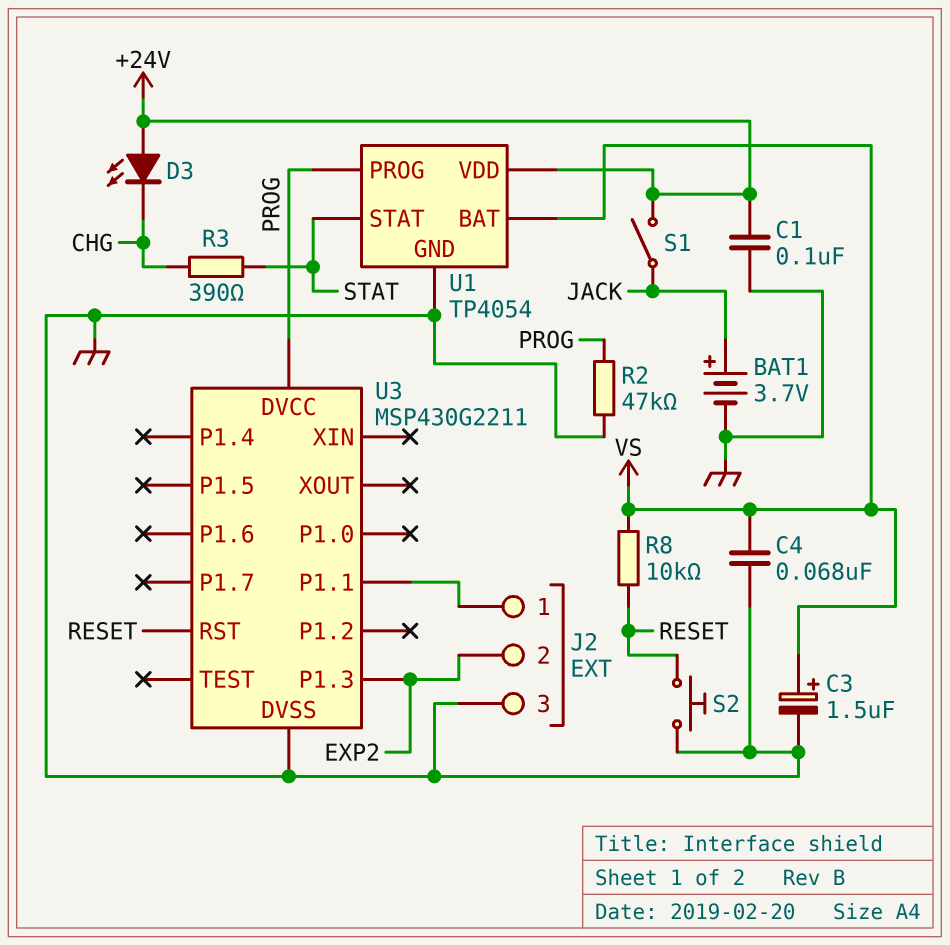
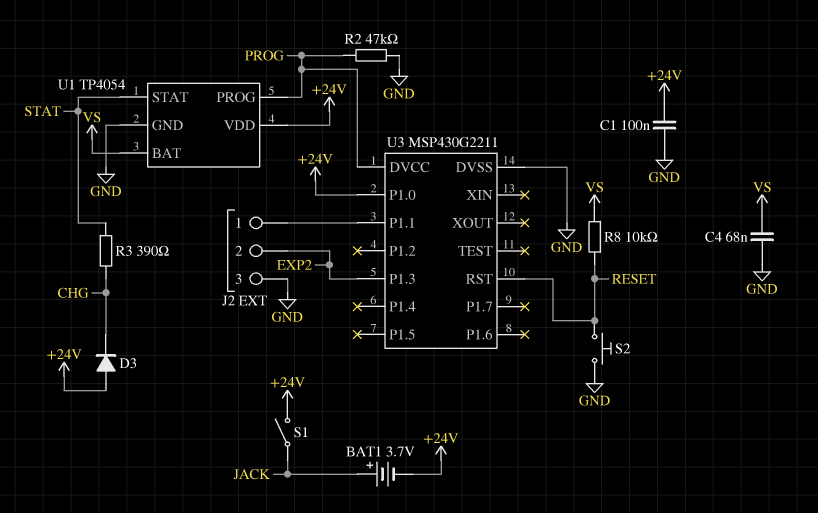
BAT1: 3.7V (plus JACK, minus GND) -> 3.7V (plus JACK, minus +24V)
C3: 1.5uF (plus VS, minus GND) -> none
D3: LED (A +24V, K CHG) -> diode (A +24V, K CHG)
U3 pin P1.0: none -> +24V

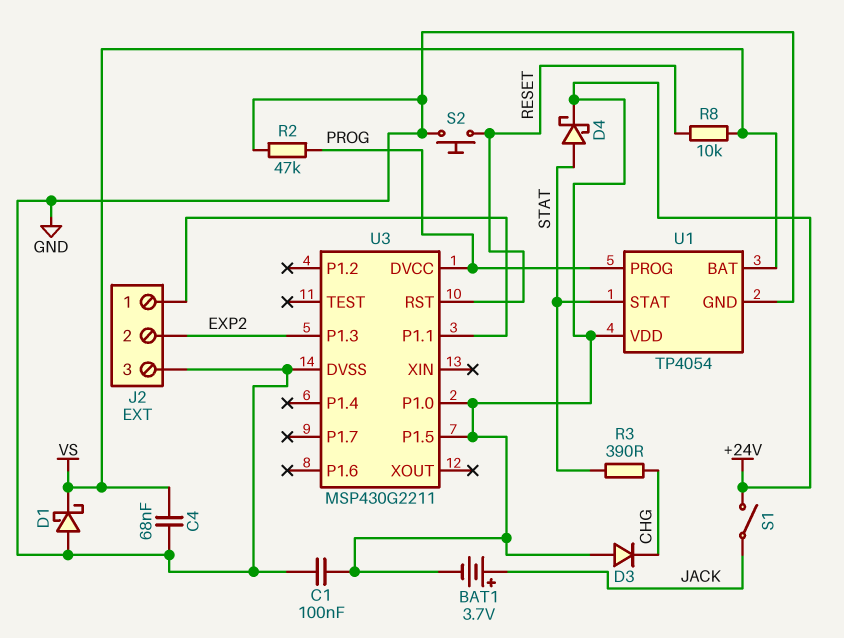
D1: none -> schottky (A GND, K VS)
D4: none -> schottky (A STAT, K +24V)
U3 pin P1.5: none -> +24V

